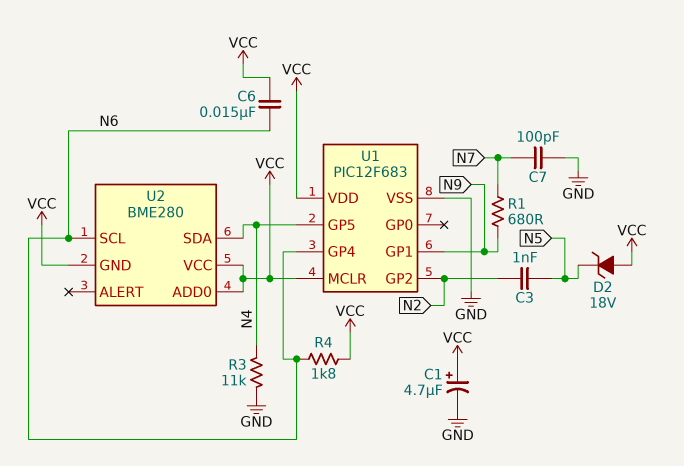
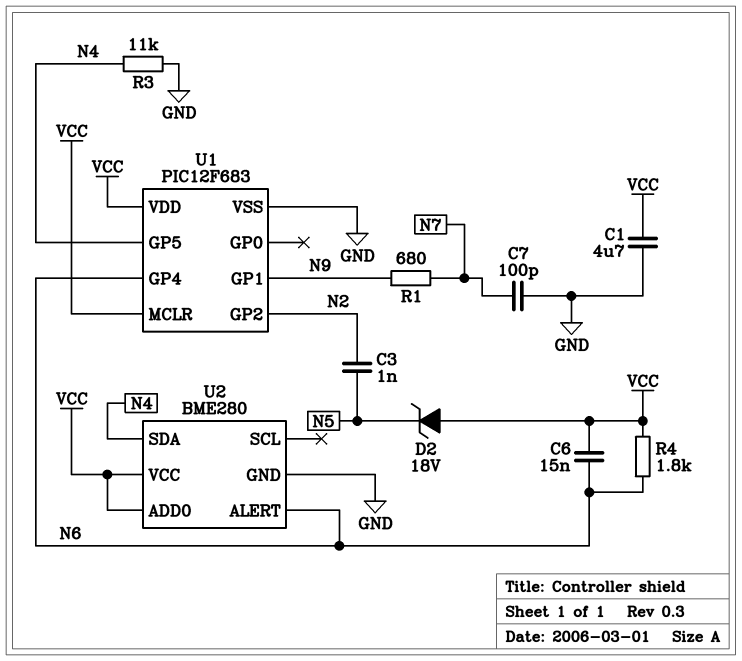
C1: 4.7uF (plus VCC, minus GND) -> 4.7uF (GND, VCC)
U2 pin ALERT: none -> N6
U2 pin GND: VCC -> GND
U2 pin SCL: N6 -> none

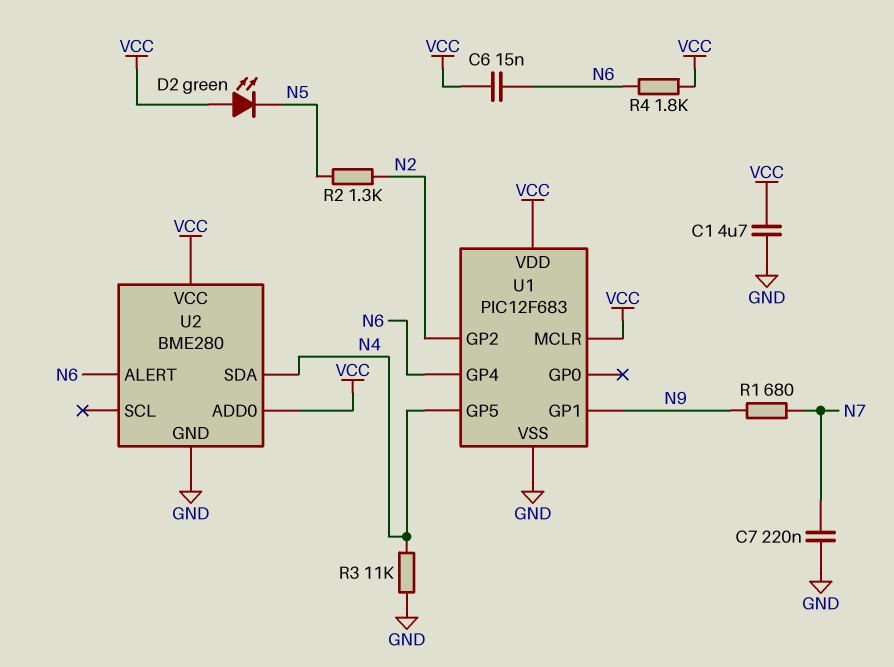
C3: 1nF (N2, N5) -> none
C7: 100pF (GND, N7) -> 220nF (GND, N7)
D2: zener 18V (A VCC, K N5) -> LED green (A VCC, K N5)
R2: none -> 1.3k (N2, N5)

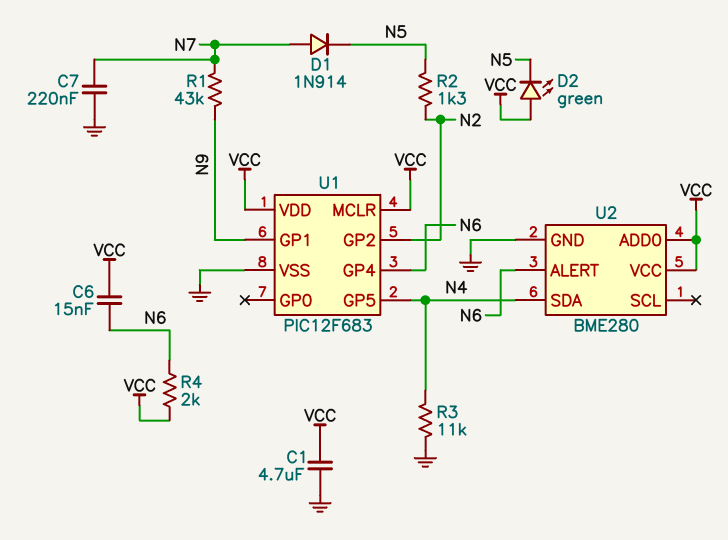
D1: none -> diode 1N914 (A N7, K N5)
R1: 680 (N7, N9) -> 43k (N7, N9)
R4: 1.8k (N6, VCC) -> 2k (N6, VCC)

